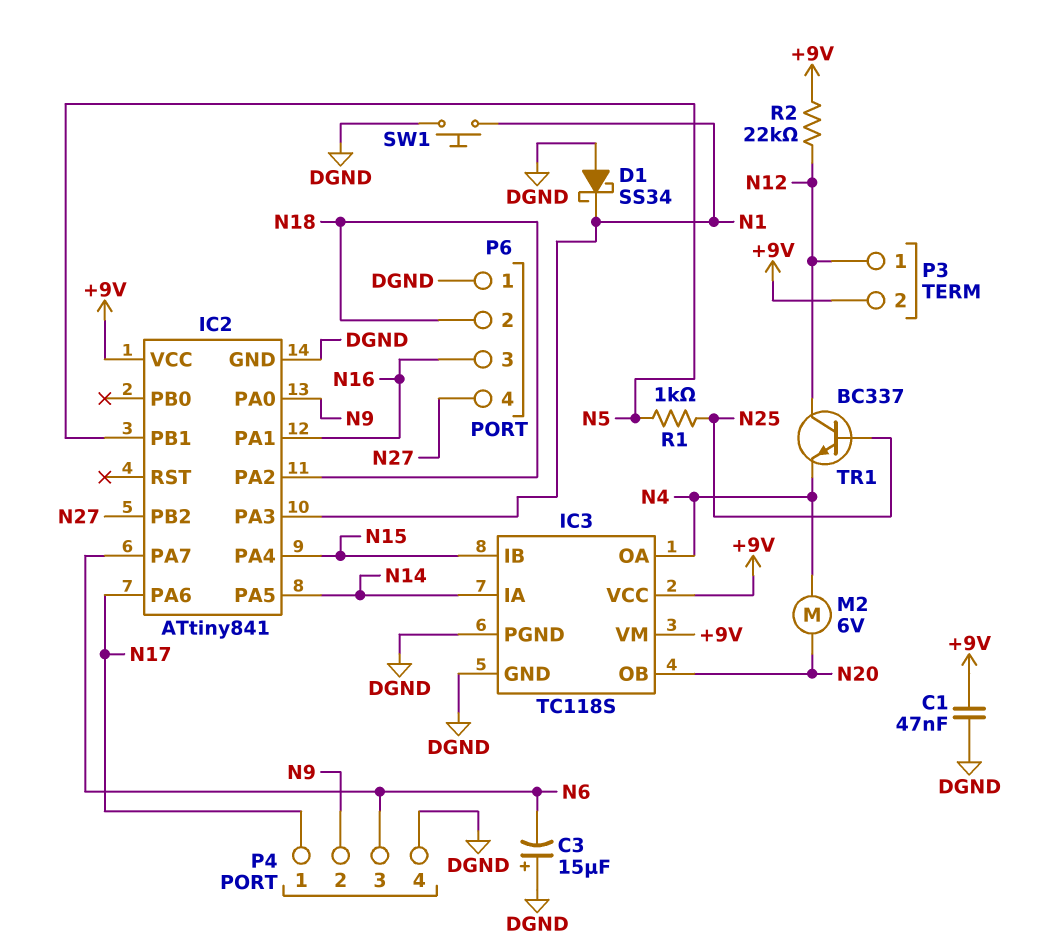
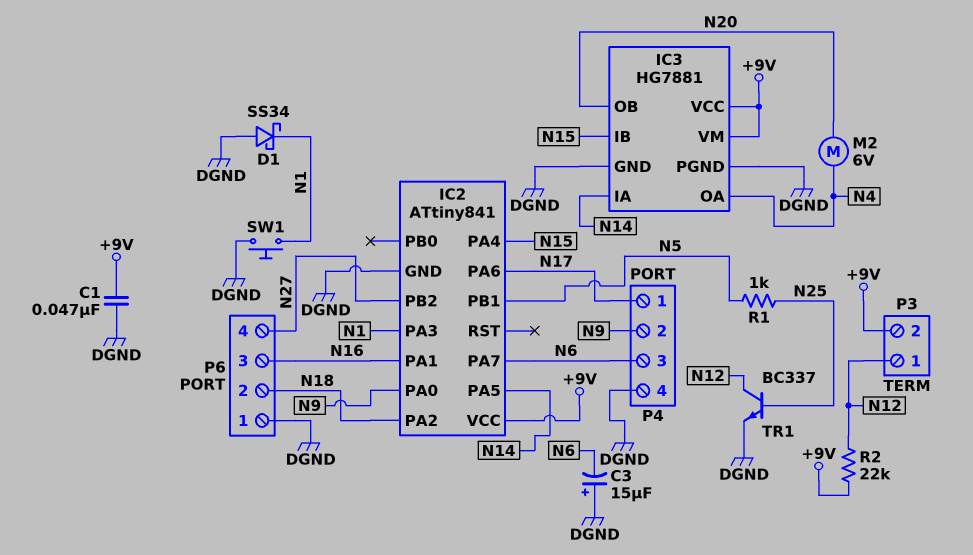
IC3: TC118S -> HG7881
TR1: NPN BC337 (B N25, C N12, E N4) -> NPN BC337 (B N25, C N12, E DGND)

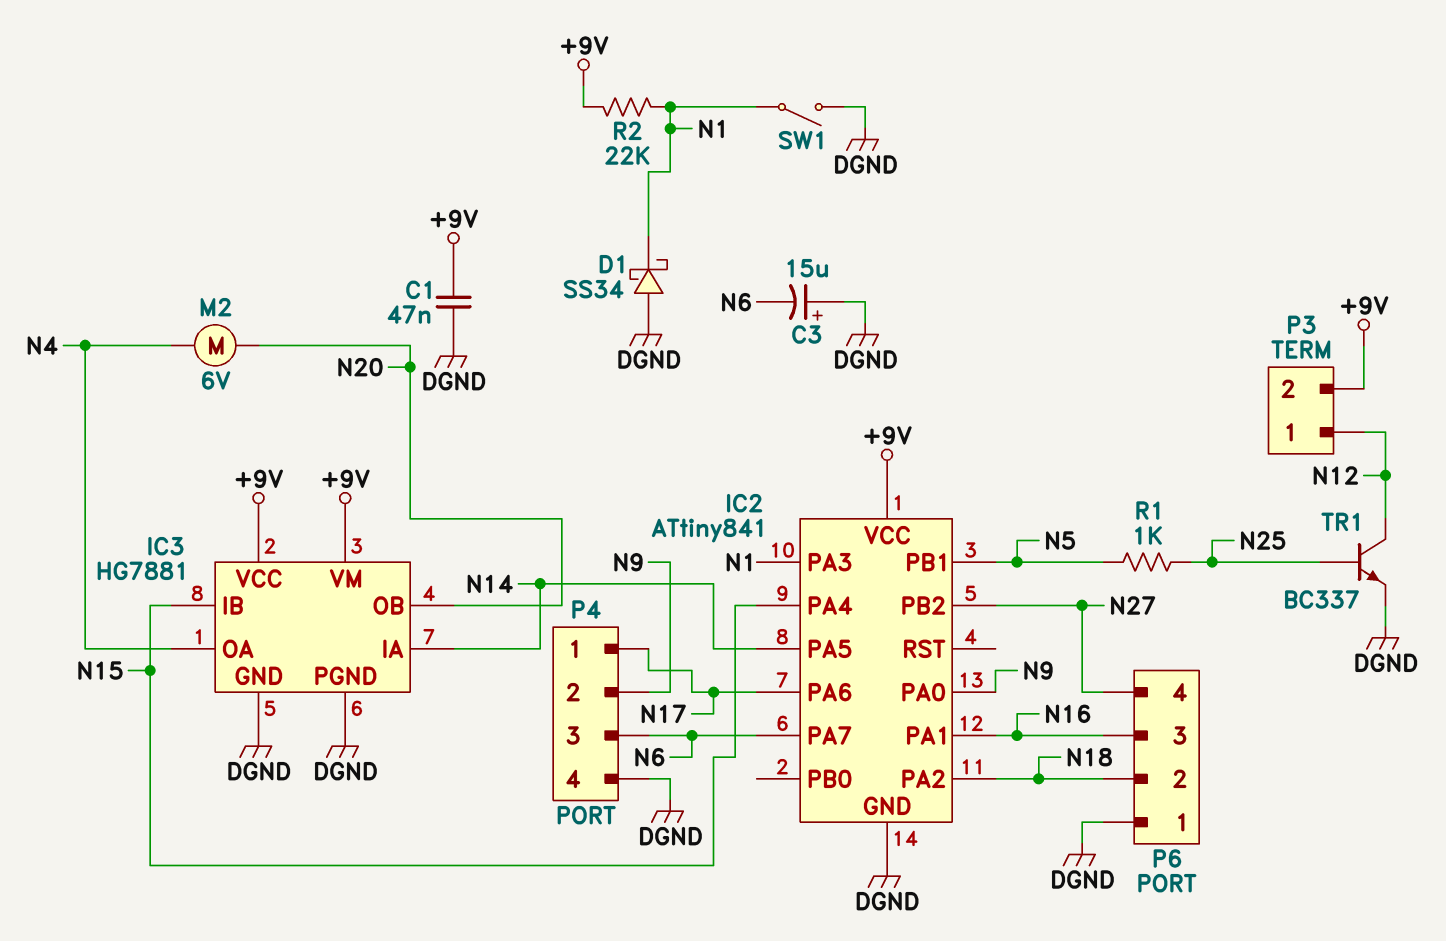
R2: 22k (+9V, N12) -> 22k (+9V, N1)
SW1: button (DGND, N1) -> switch (DGND, N1)

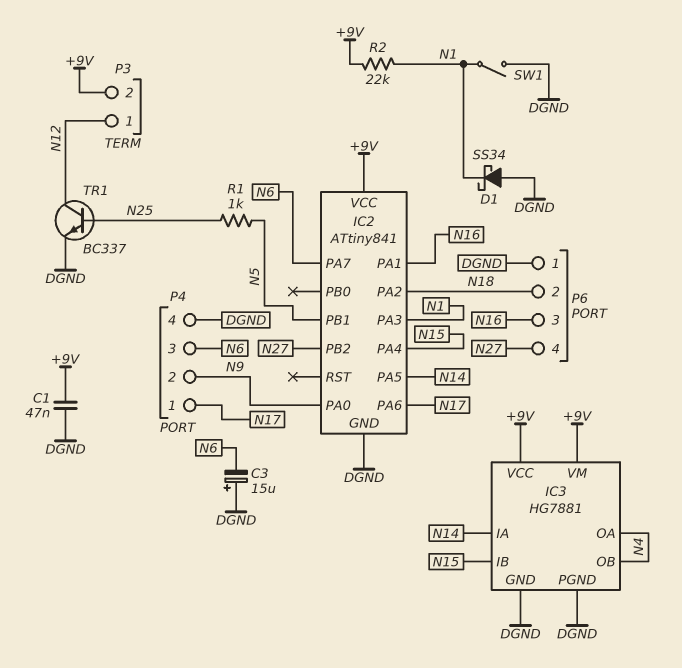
IC3 pin OB: N20 -> N4
M2: motor 6V (N4, N20) -> none

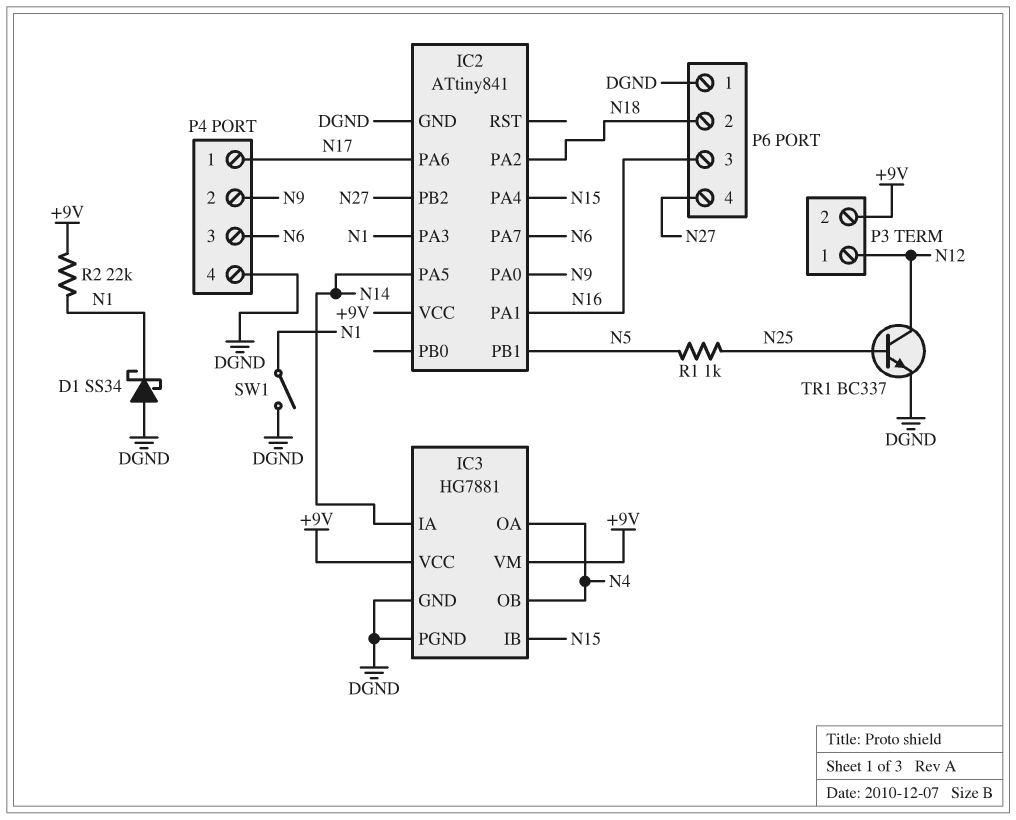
C1: 47nF (+9V, DGND) -> none
C3: 15uF (plus DGND, minus N6) -> none

